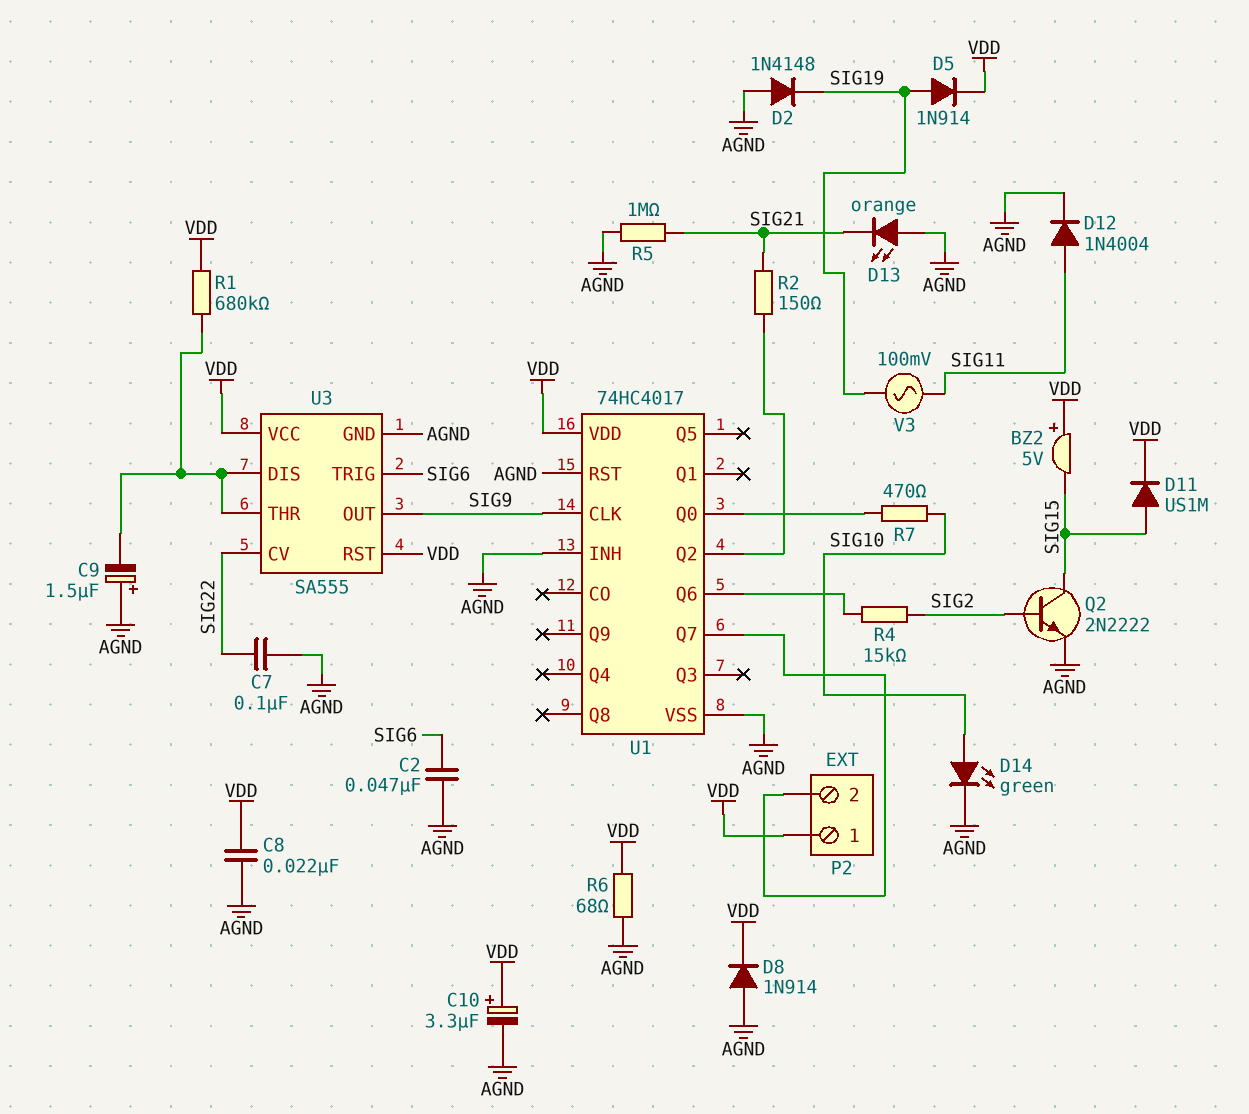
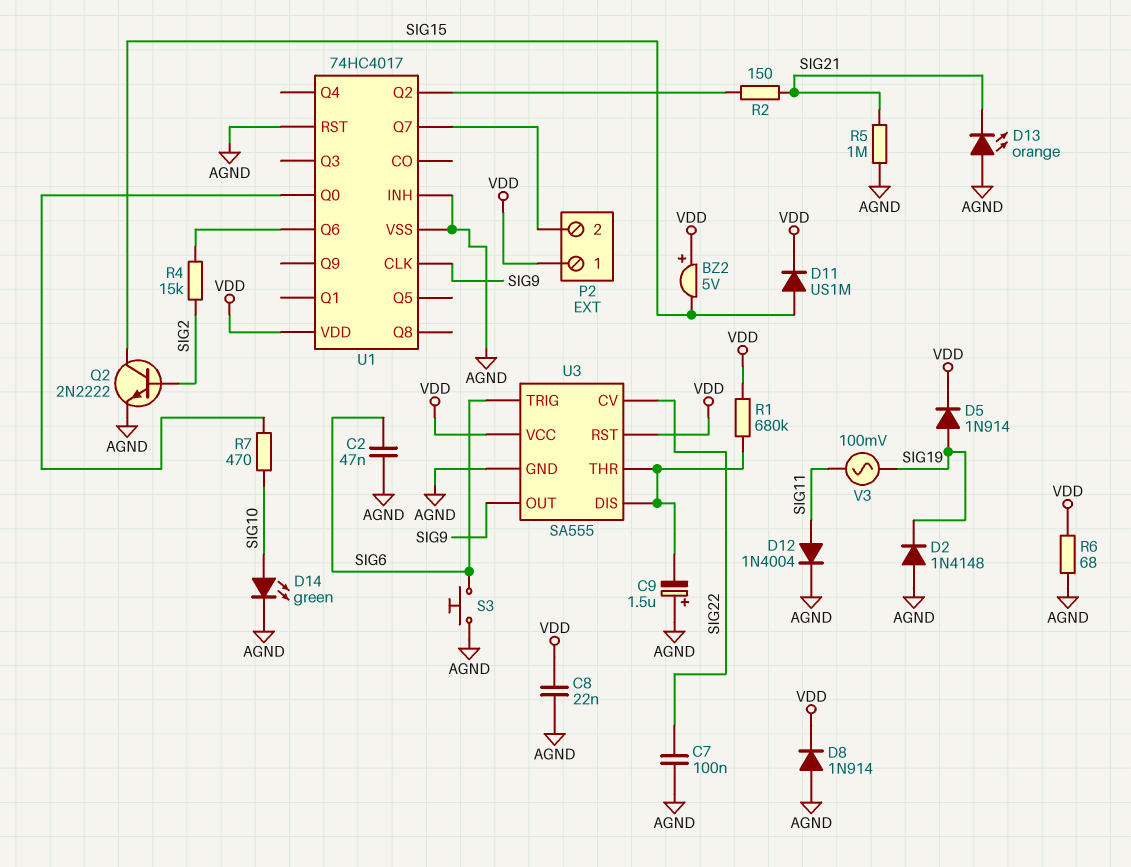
C10: 3.3uF (plus VDD, minus AGND) -> none
S3: none -> button (AGND, SIG6)

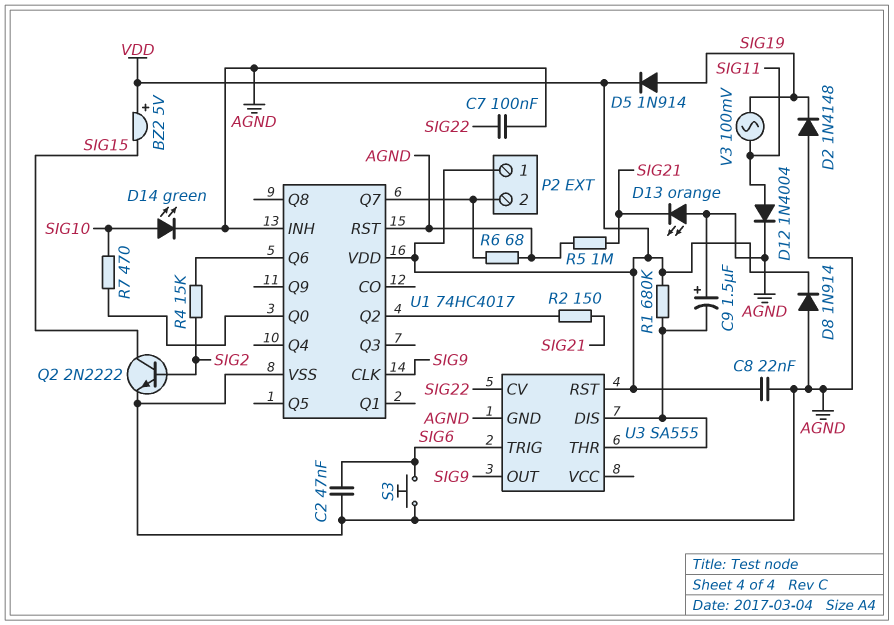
D11: diode US1M (A SIG15, K VDD) -> none
R6: 68 (AGND, VDD) -> 68 (AGND, P2/2)
U3 pin VCC: VDD -> none

